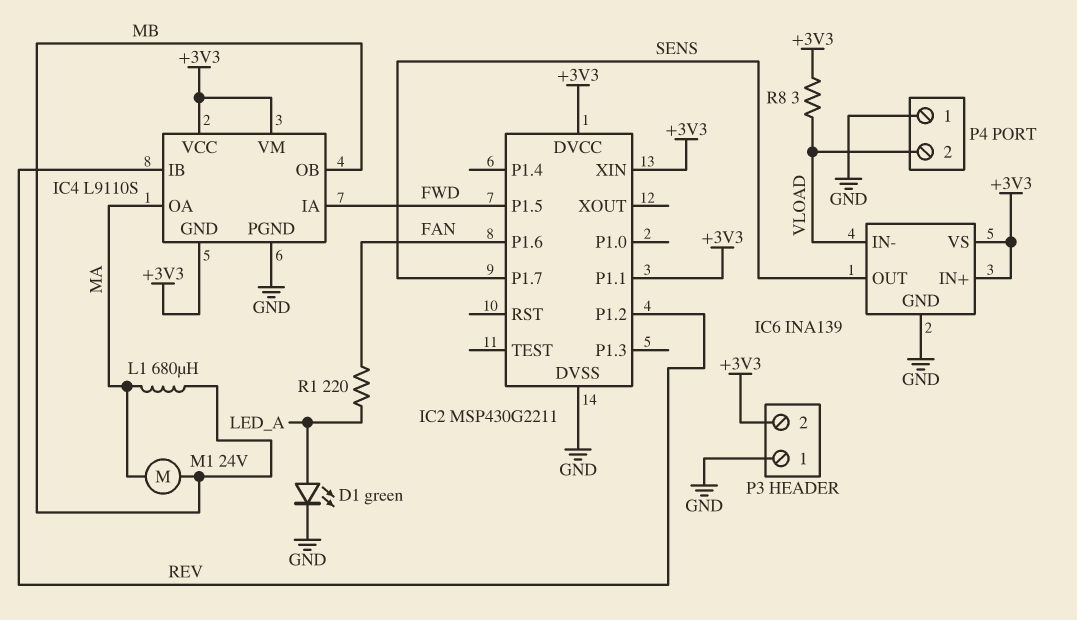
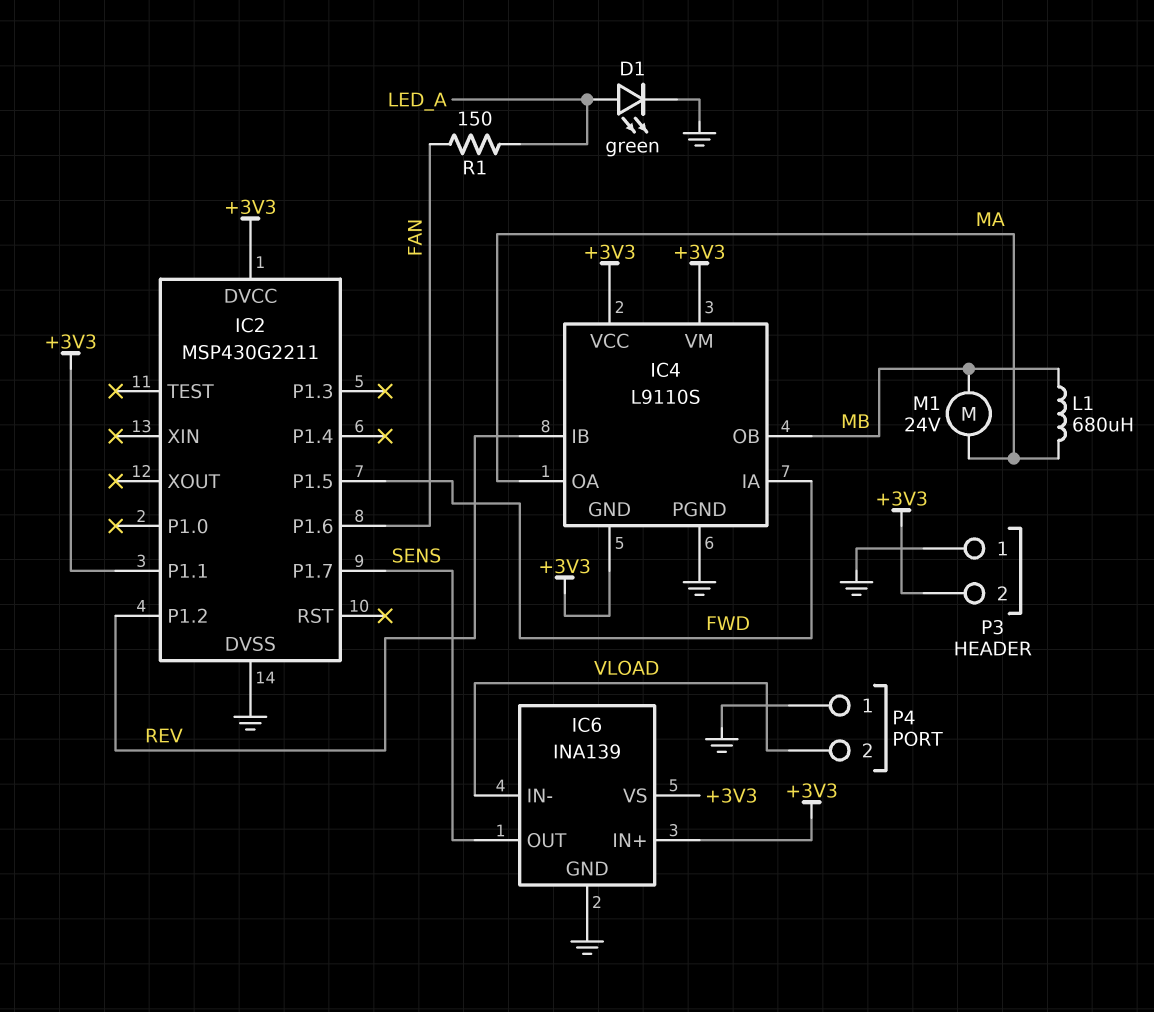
IC2 pin XIN: +3V3 -> none
R1: 220 (FAN, LED_A) -> 150 (FAN, LED_A)
R8: 3 (+3V3, VLOAD) -> none

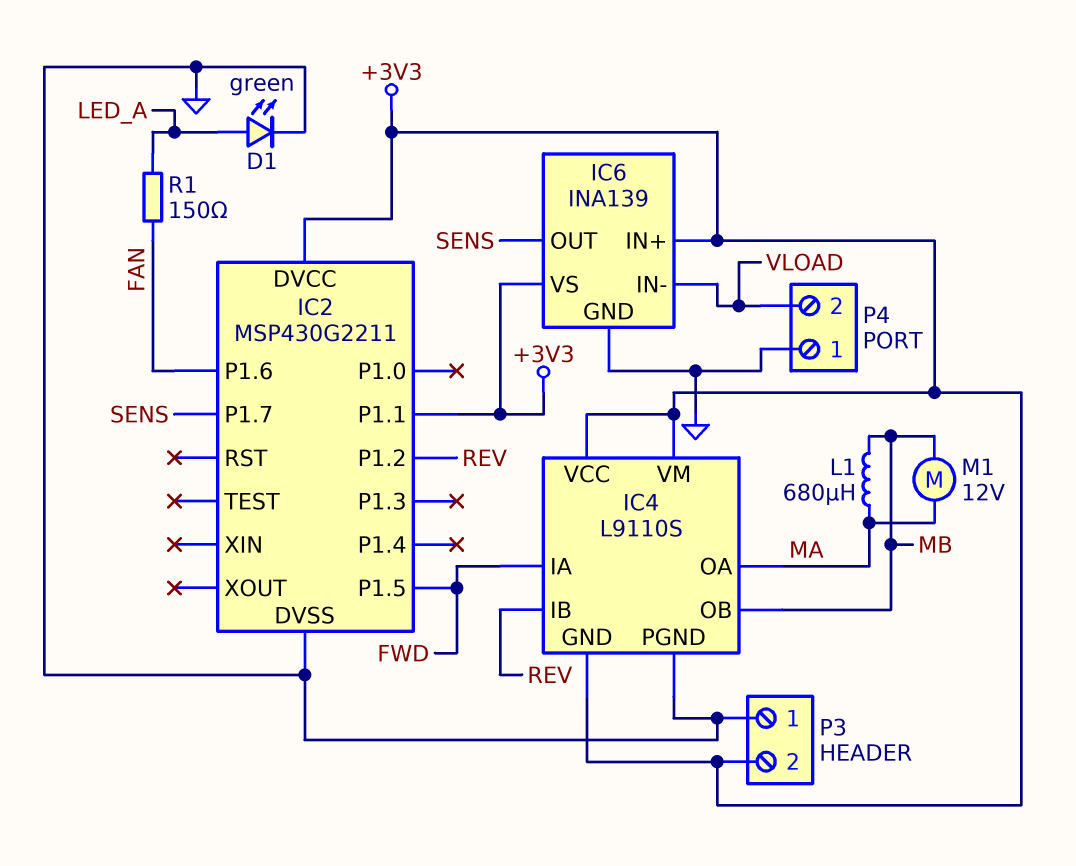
M1: motor 24V (MA, MB) -> motor 12V (MA, MB)

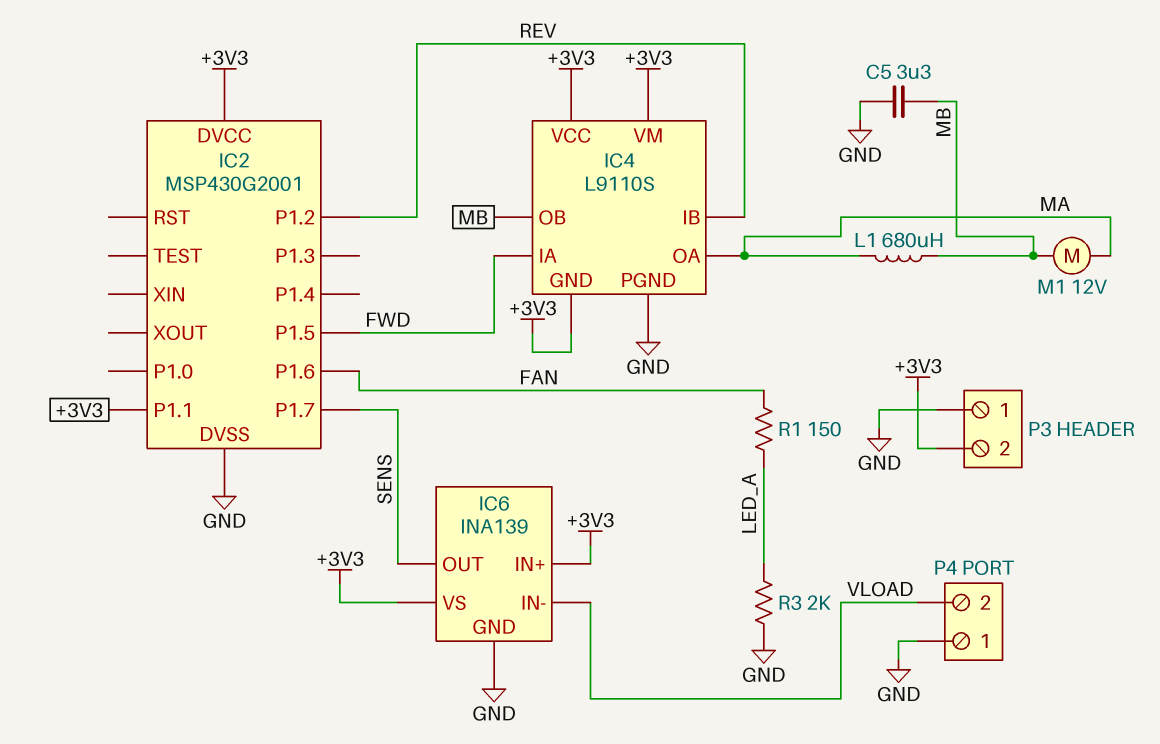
C5: none -> 3.3uF (GND, MB)
D1: LED green (A LED_A, K GND) -> none
IC2: MSP430G2211 -> MSP430G2001
R3: none -> 2k (GND, LED_A)

